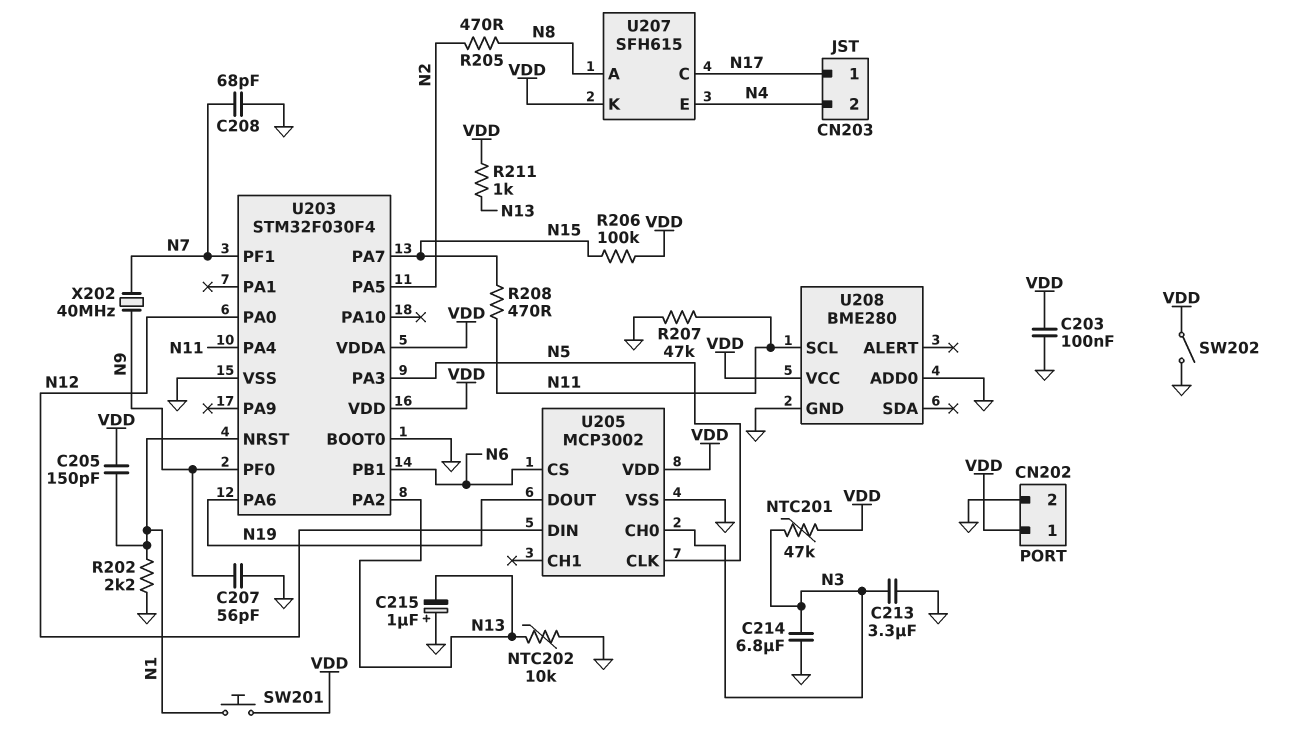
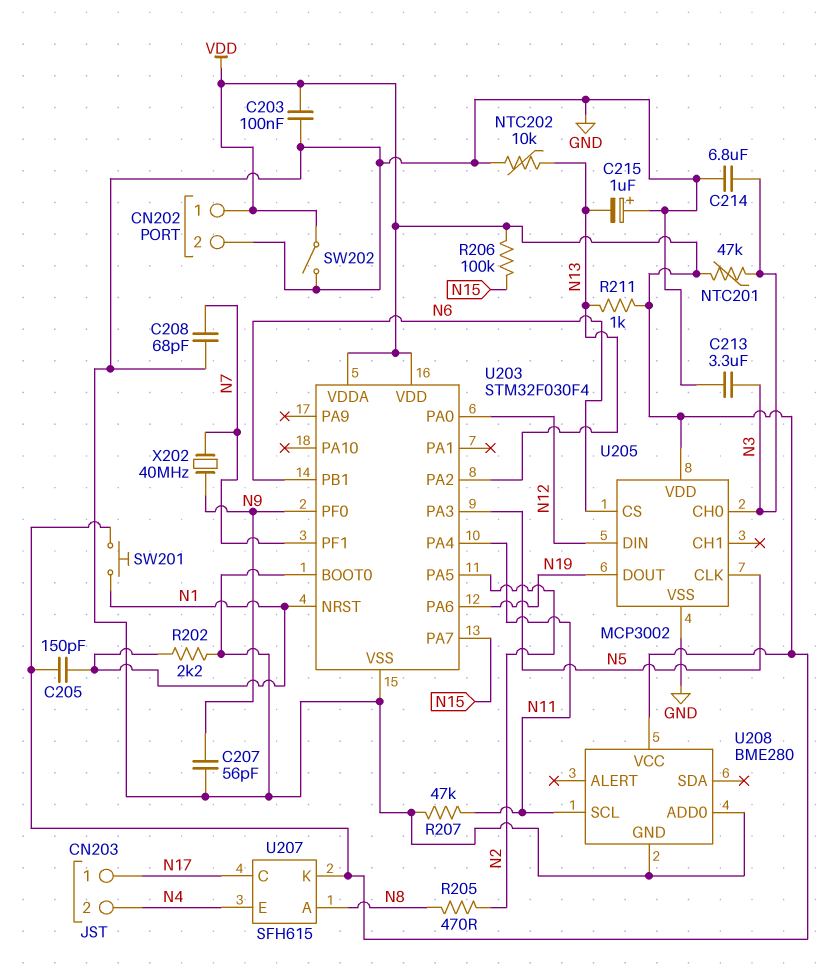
R208: 470 (N11, N15) -> none

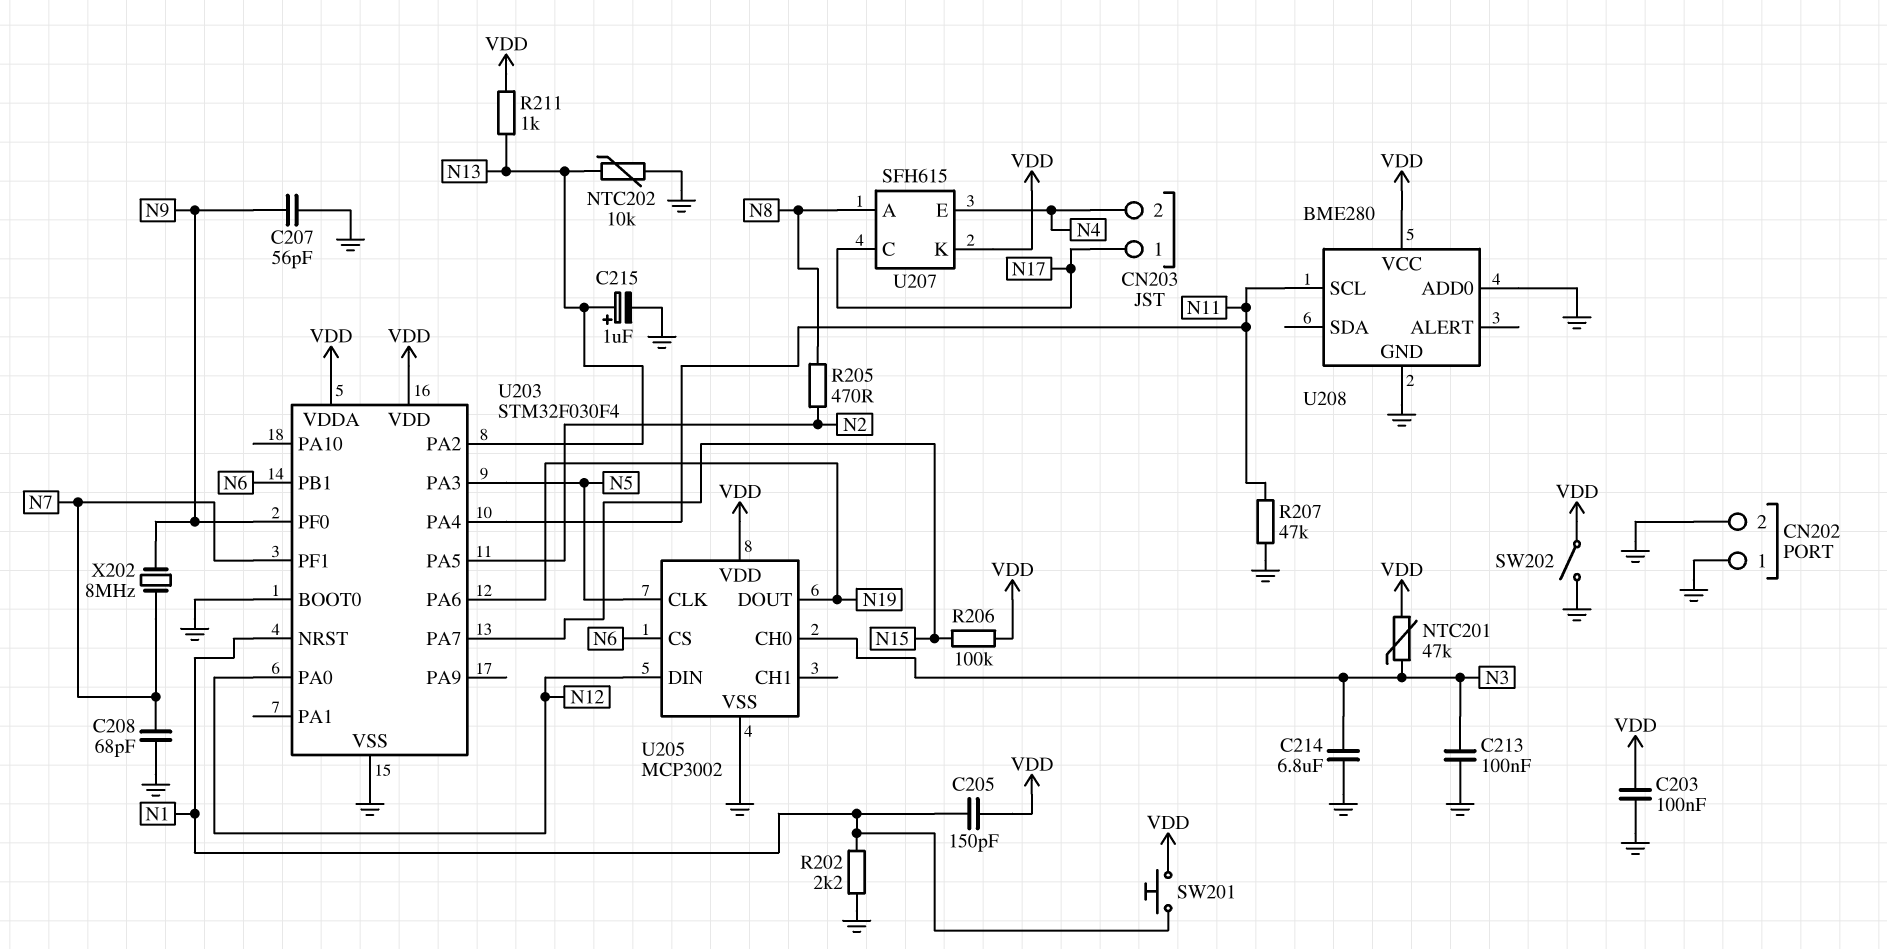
C213: 3.3uF (GND, N3) -> 100nF (GND, N3)
C215: 1uF (plus GND, minus N13) -> 1uF (plus N13, minus GND)
CN202 pin 1: VDD -> GND
X202: 40MHz (N7, N9) -> 8MHz (N7, N9)

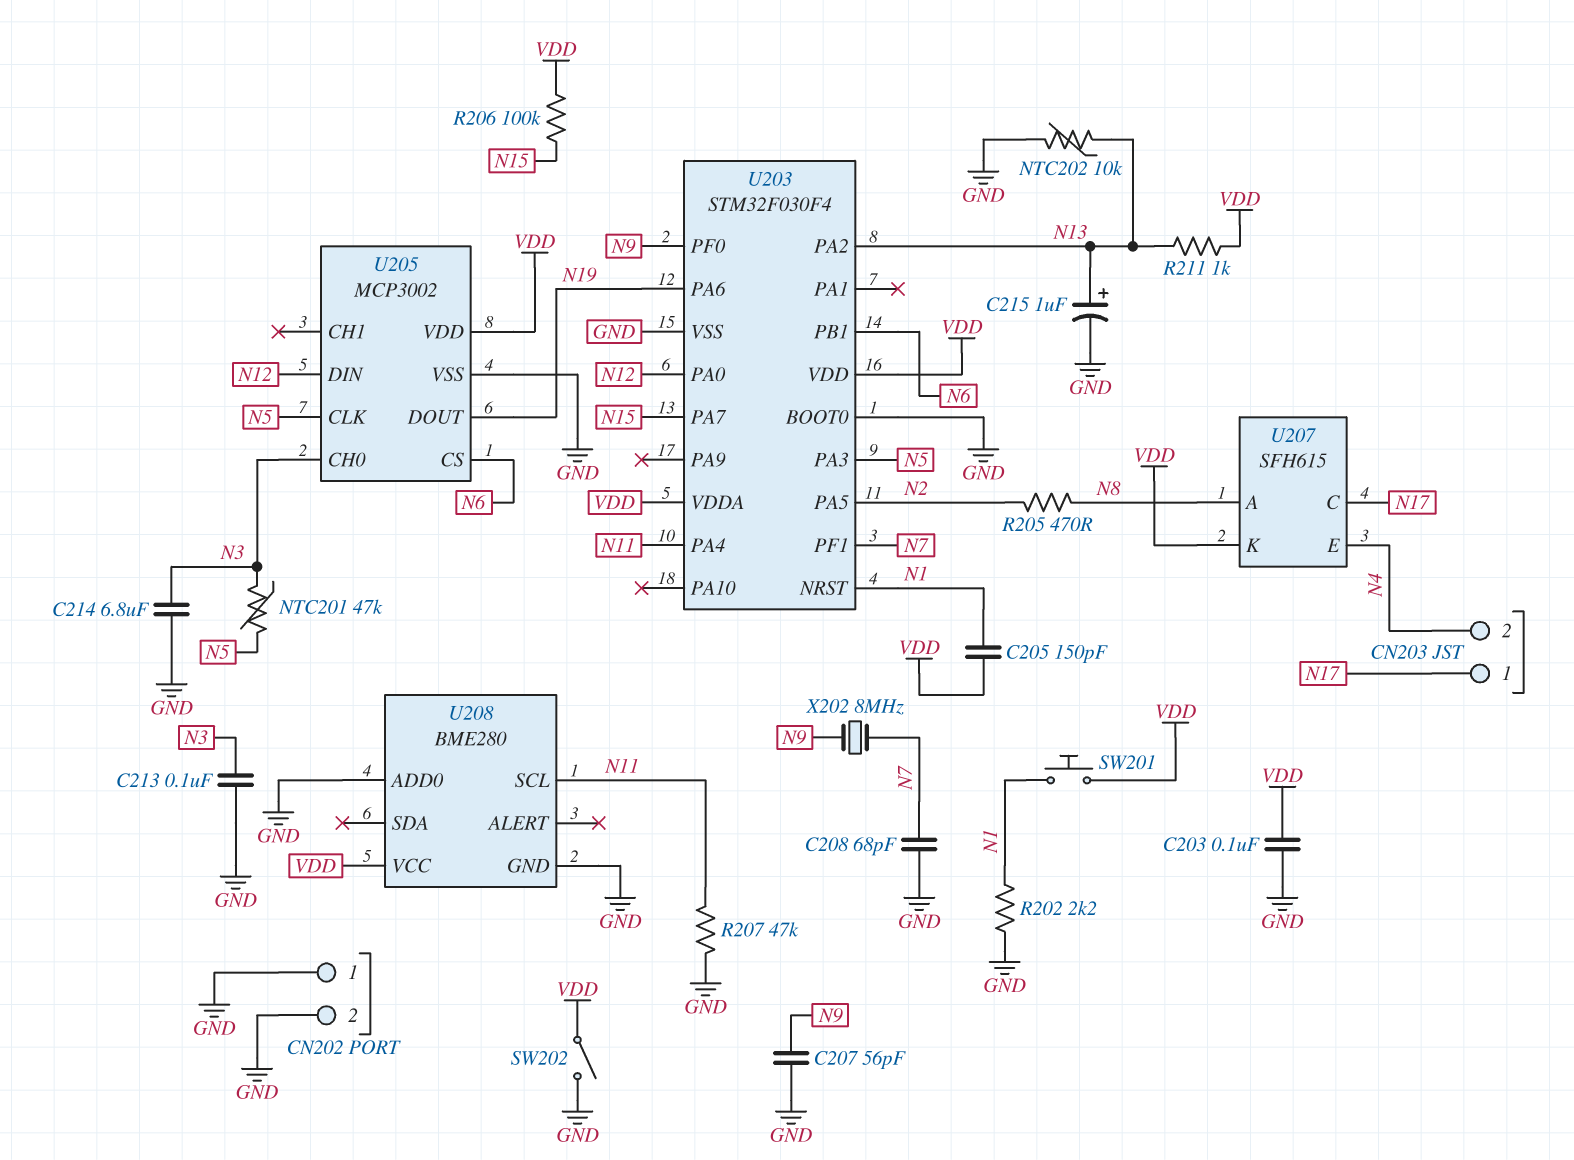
NTC201: 47k (N3, VDD) -> 47k (N3, N5)

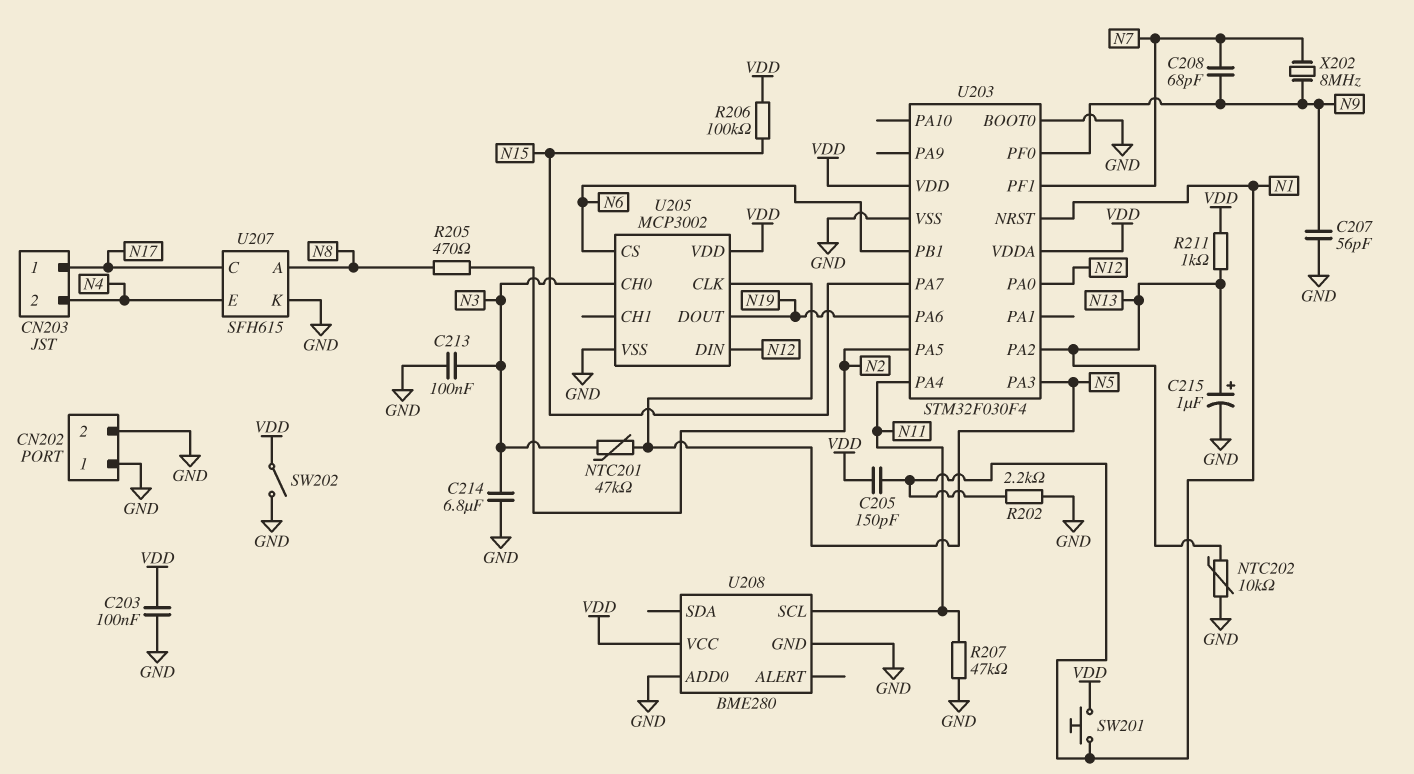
C208: 68pF (GND, N7) -> 68pF (N7, N9)
U207 pin K: VDD -> GND

